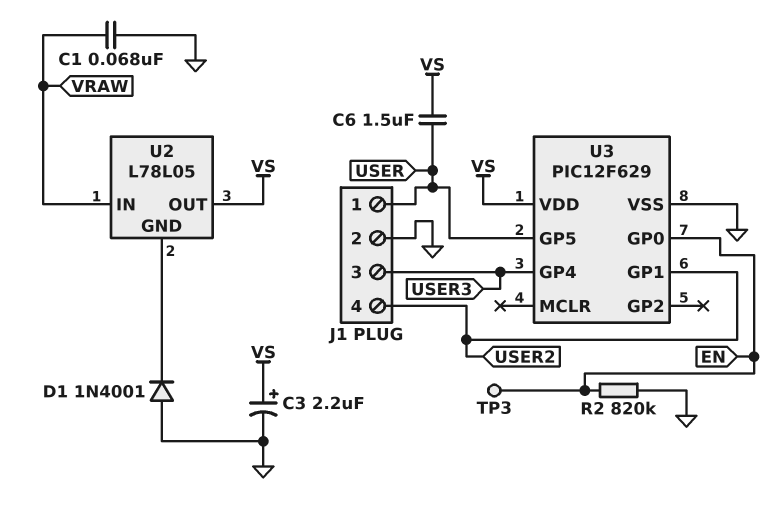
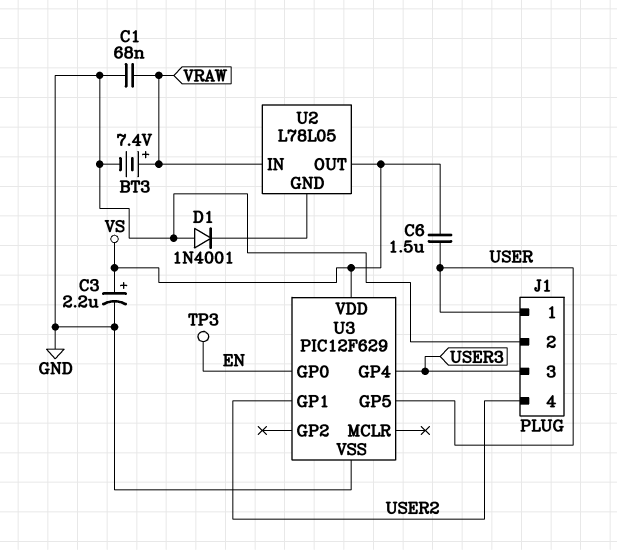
BT3: none -> 7.4V (plus VRAW, minus GND)
R2: 820k (EN, GND) -> none

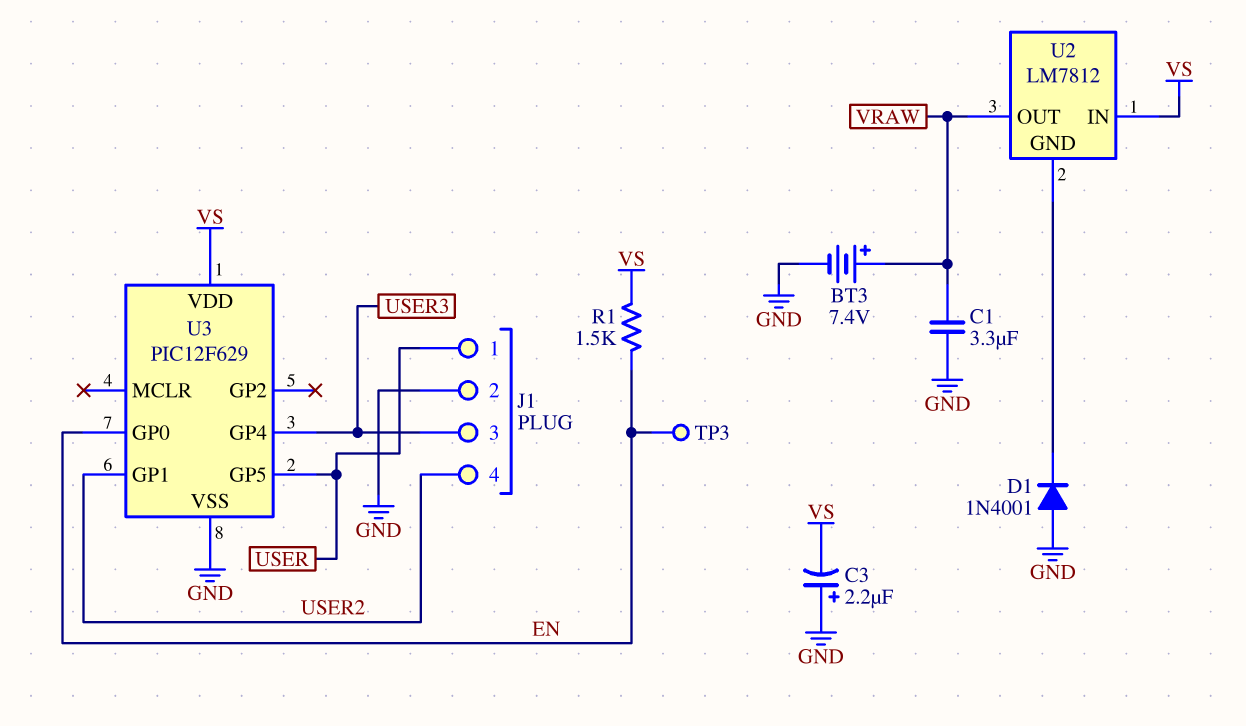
C1: 68nF (GND, VRAW) -> 3.3uF (GND, VRAW)
C3: 2.2uF (plus VS, minus GND) -> 2.2uF (plus GND, minus VS)
C6: 1.5uF (USER, VS) -> none
R1: none -> 1.5k (EN, VS)
U2: L78L05 -> LM7812
U2 pin IN: VRAW -> VS
U2 pin OUT: VS -> VRAW

